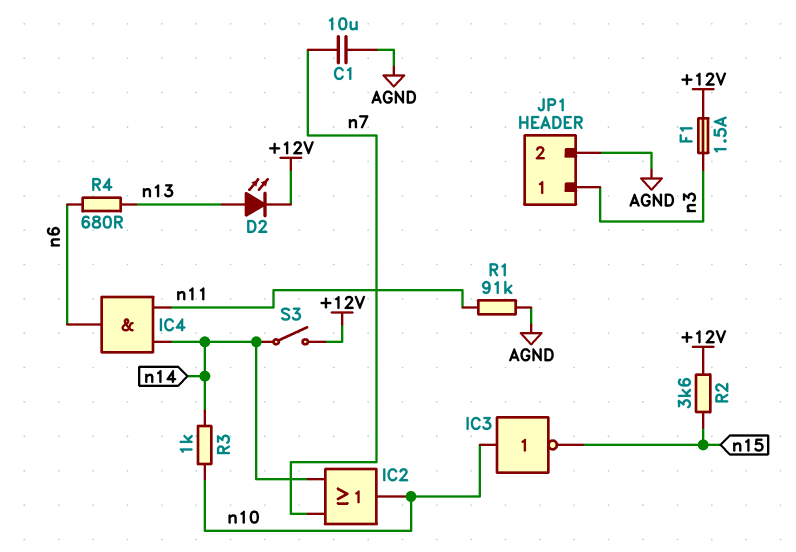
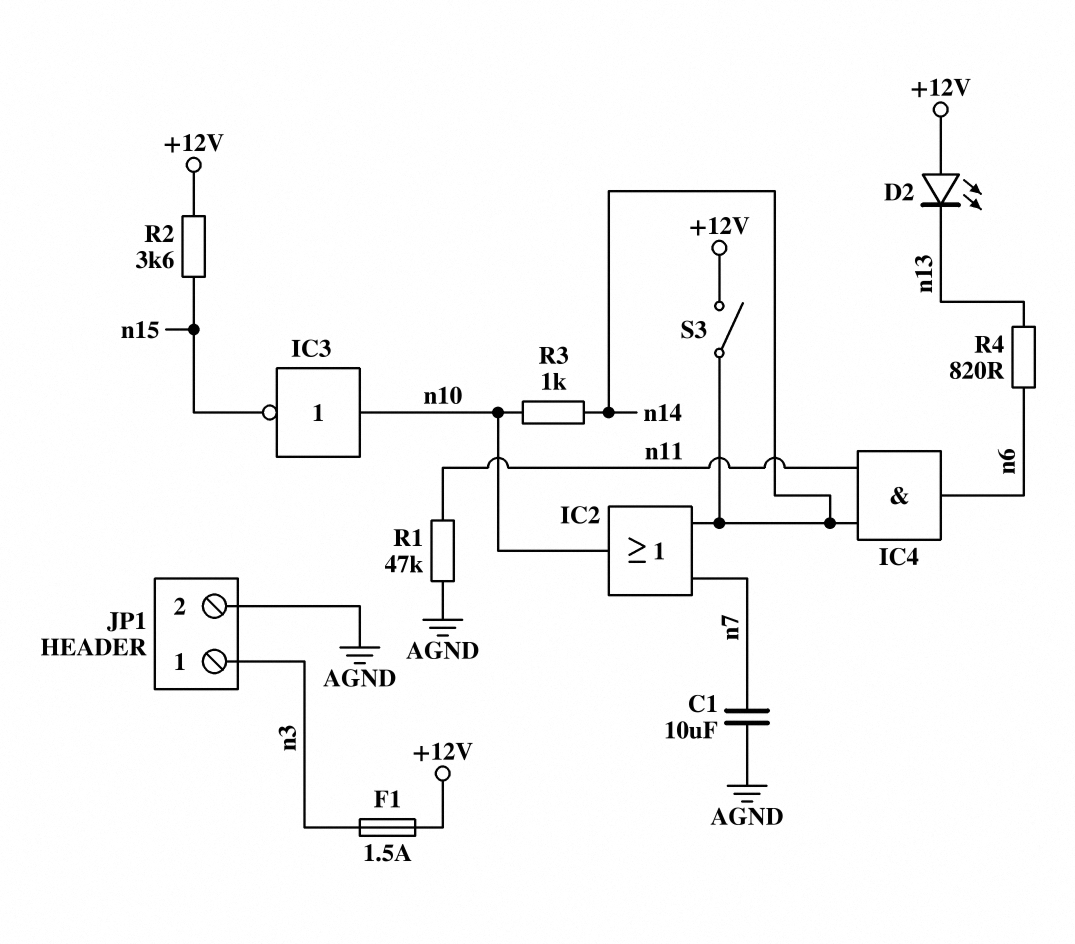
D2: LED (A n13, K +12V) -> LED (A +12V, K n13)
R1: 91k (AGND, n11) -> 47k (AGND, n11)
R4: 680 (n6, n13) -> 820 (n6, n13)

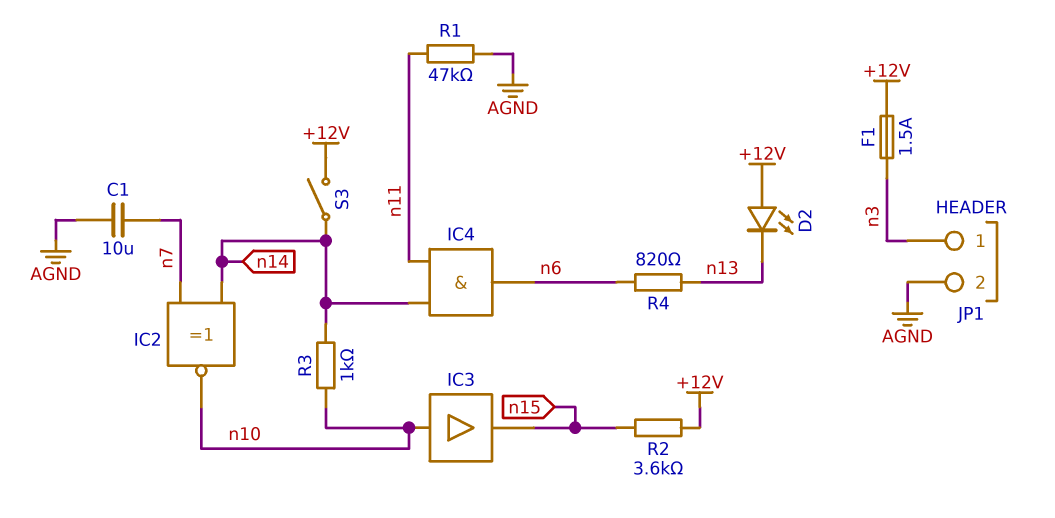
IC2: OR (in n7, in n14, out n10) -> XNOR (in n7, in n14, out n10)
IC3: NOT (in n10, out n15) -> buffer (in n10, out n15)

